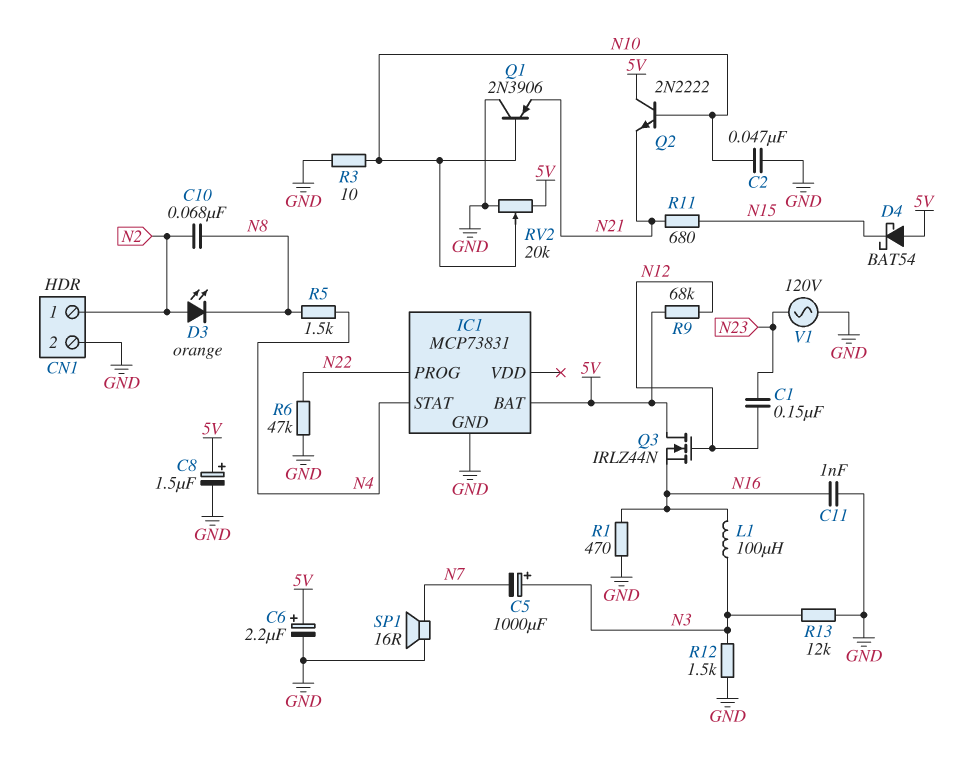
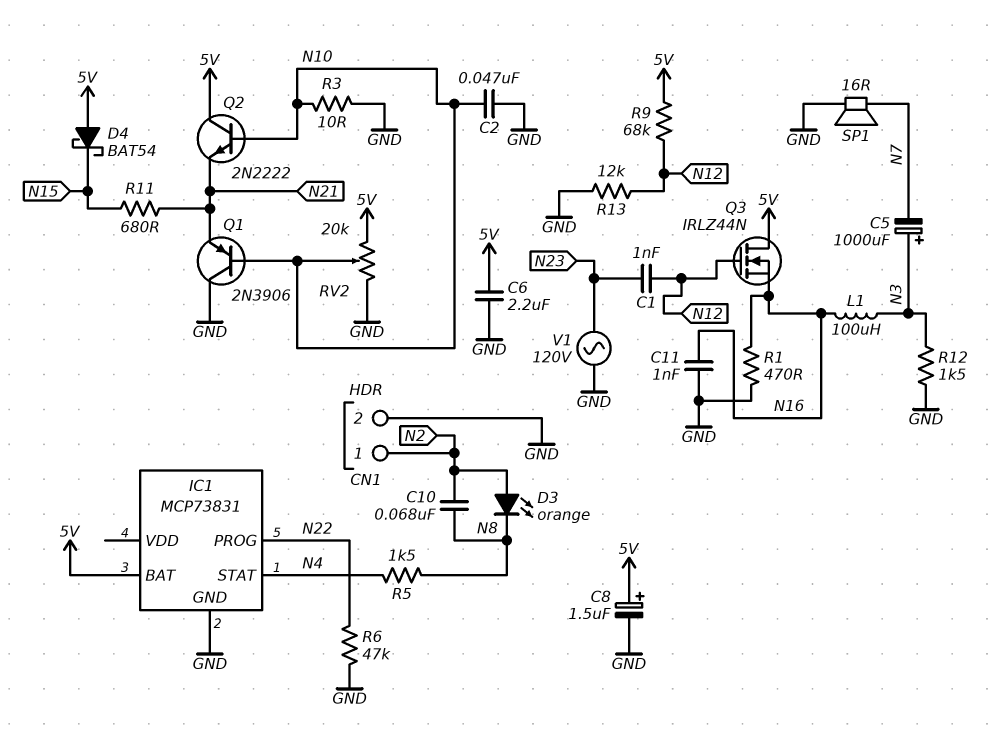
C1: 150nF (N12, N23) -> 1nF (N12, N23)
C6: 2.2uF (plus 5V, minus GND) -> 2.2uF (5V, GND)
R13: 12k (GND, N3) -> 12k (GND, N12)

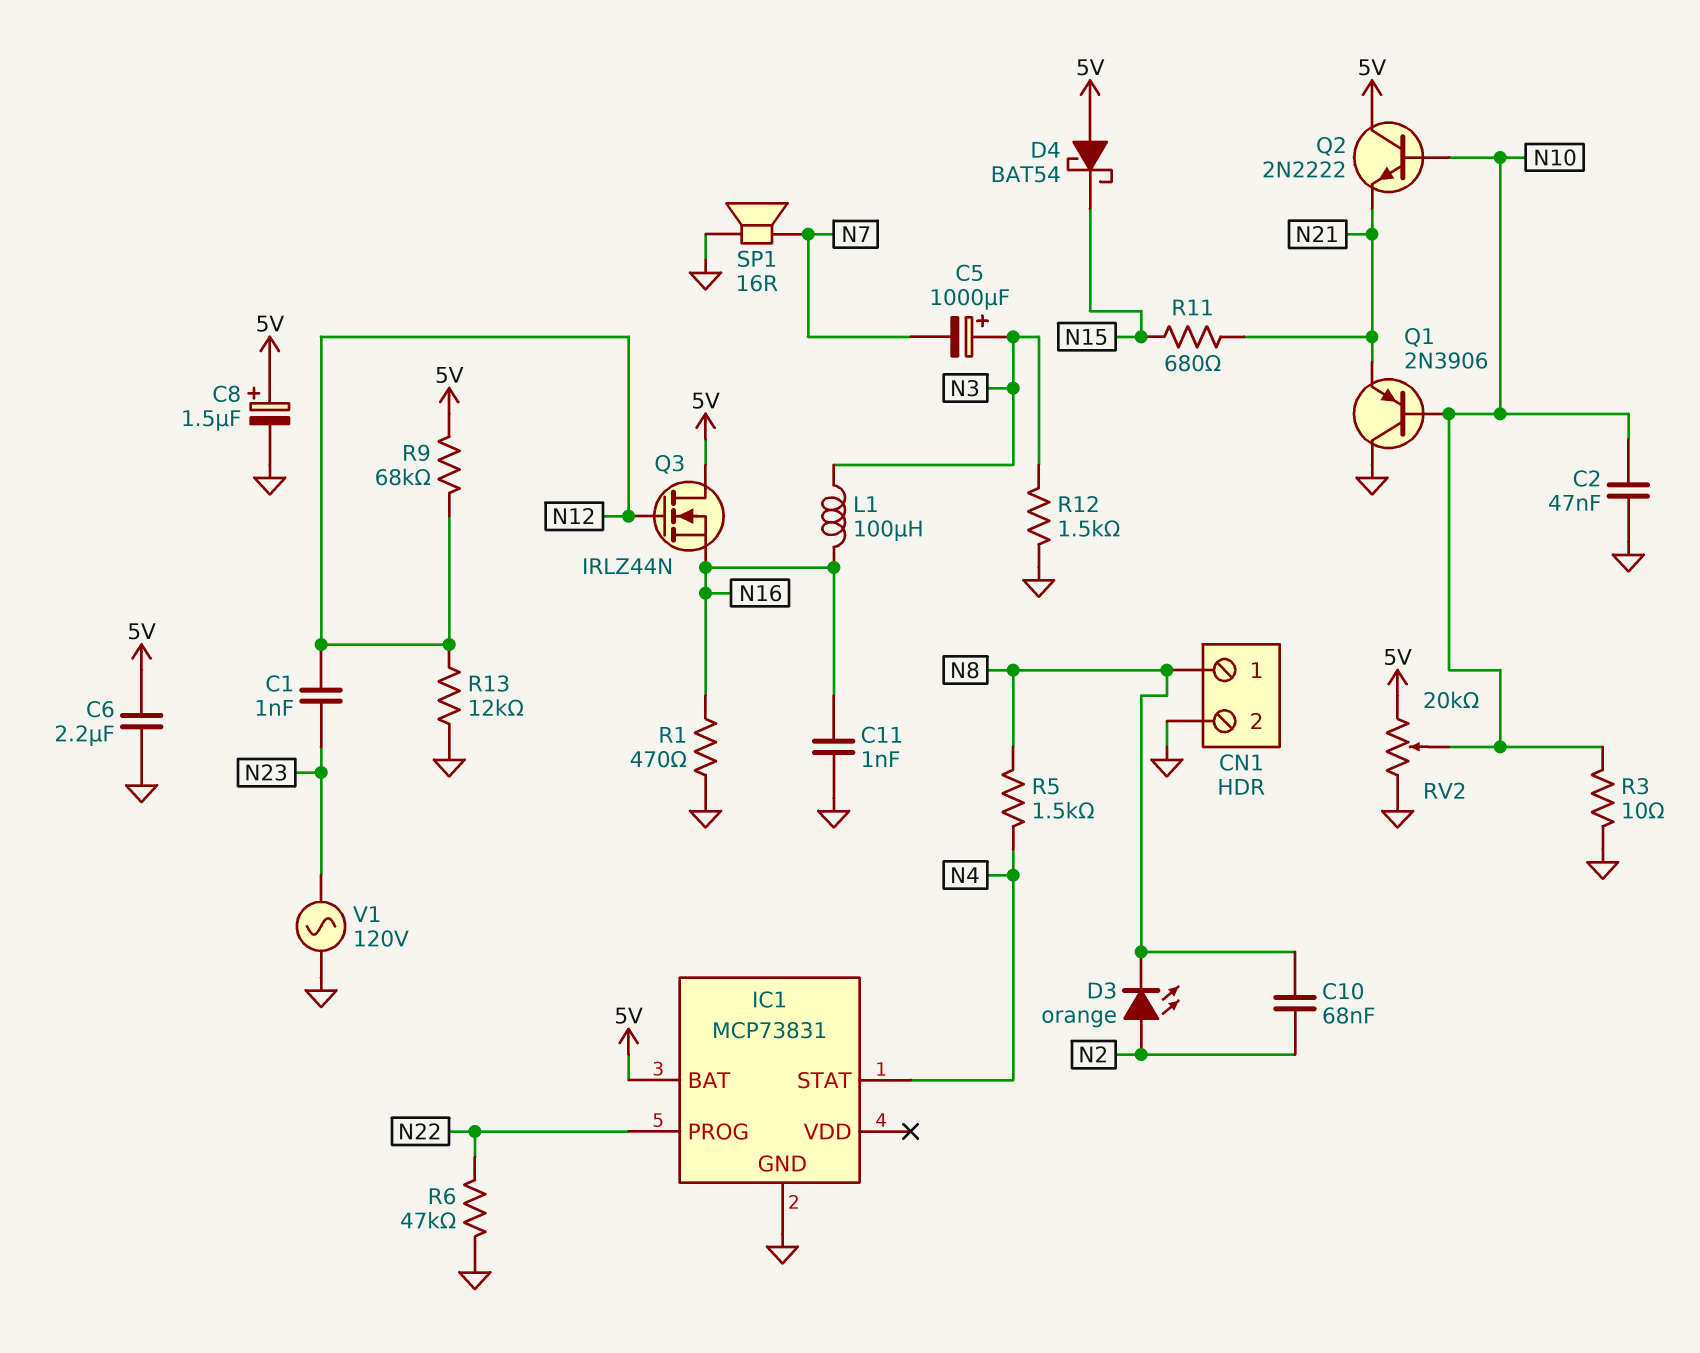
CN1 pin 1: N2 -> N8

